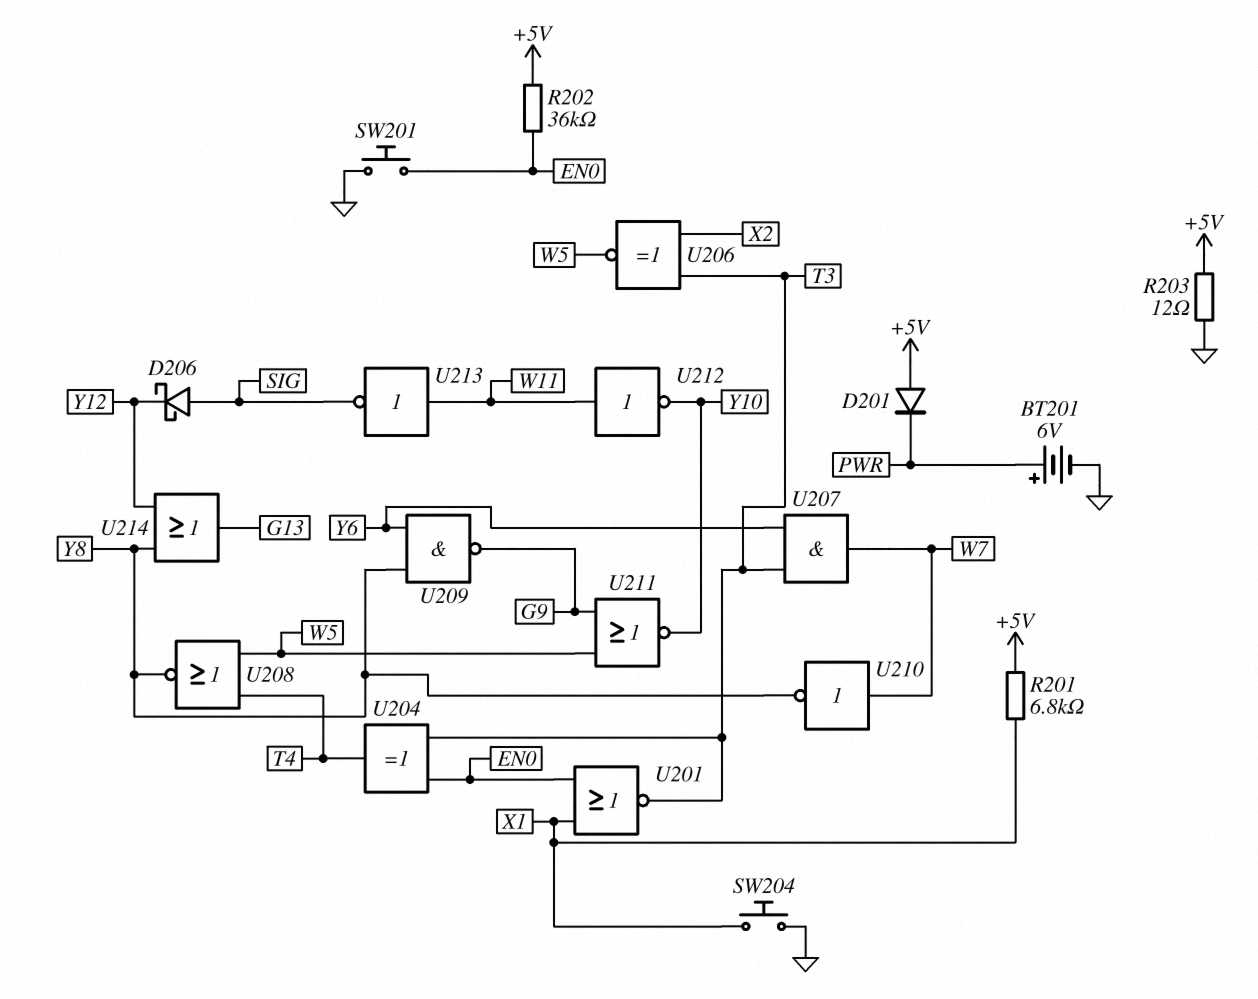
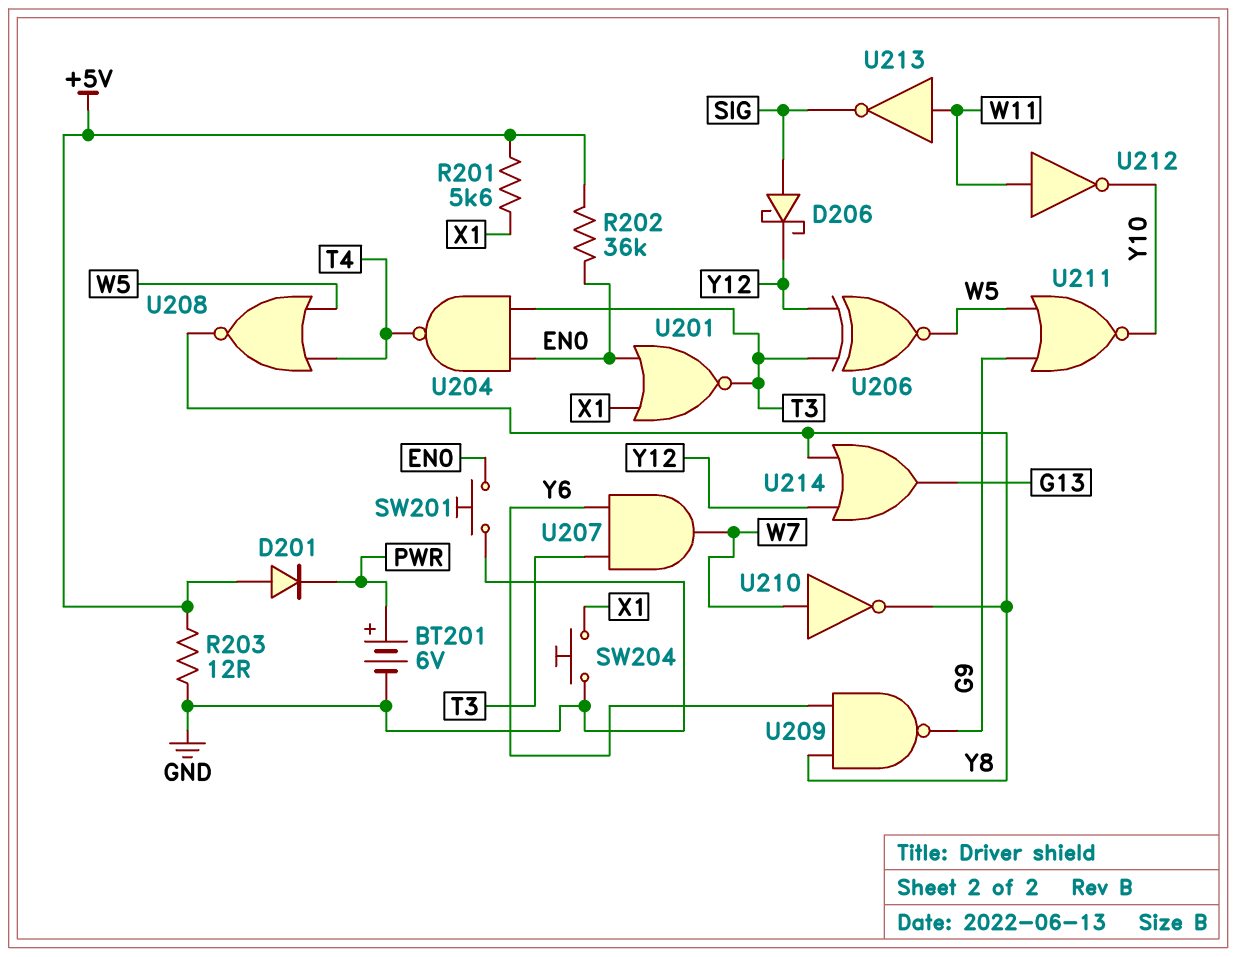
R201: 6.8k (+5V, X1) -> 5.6k (+5V, X1)
U204: XOR (in EN0, in T3, out T4) -> NAND (in EN0, in T3, out T4)
U206: XNOR (in T3, in X2, out W5) -> XNOR (in T3, in Y12, out W5)

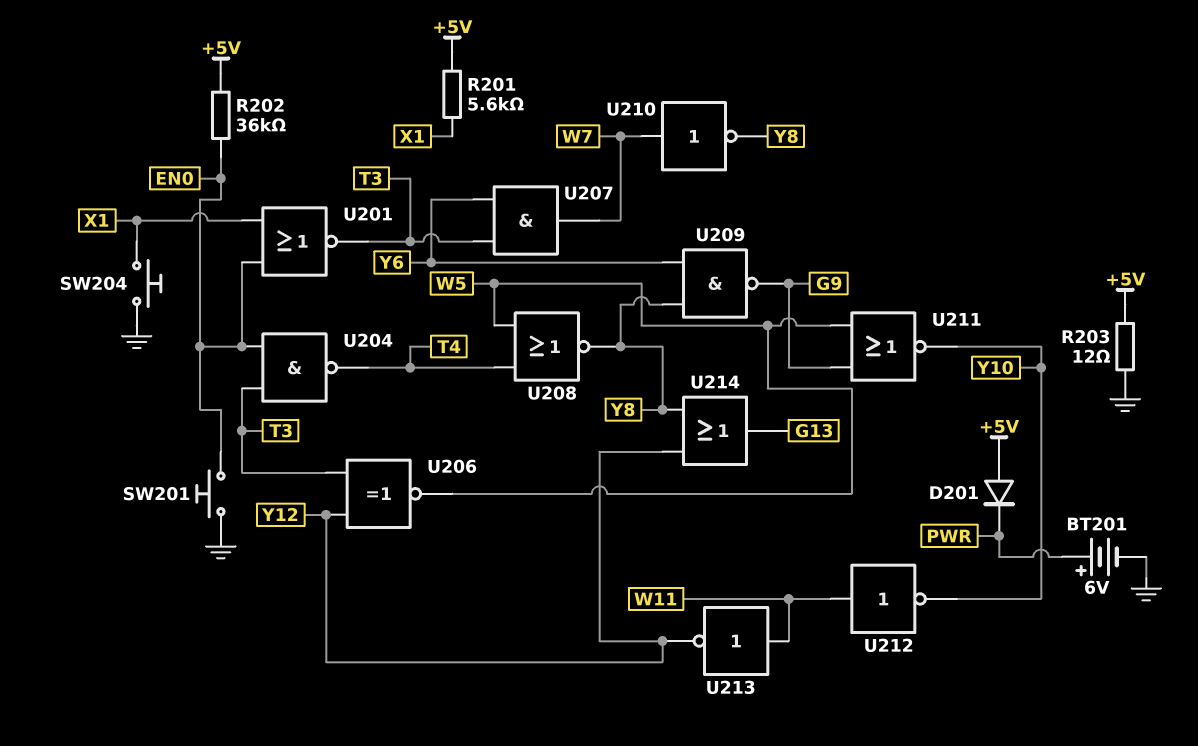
D206: schottky (A SIG, K Y12) -> none
U213: NOT (in W11, out SIG) -> NOT (in W11, out Y12)

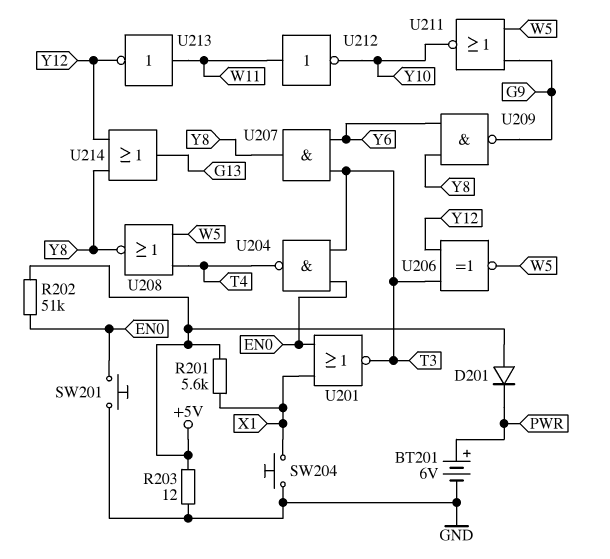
R202: 36k (+5V, EN0) -> 51k (+5V, EN0)
U207: AND (in T3, in Y6, out W7) -> AND (in T3, in Y6, out Y8)
U210: NOT (in W7, out Y8) -> none

